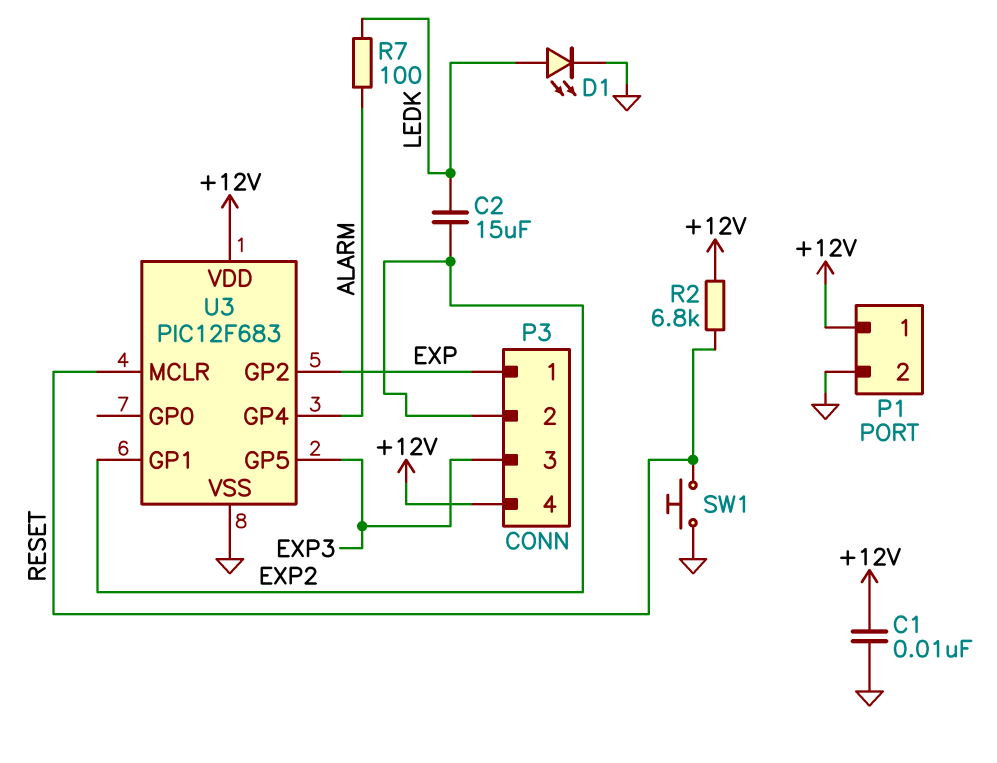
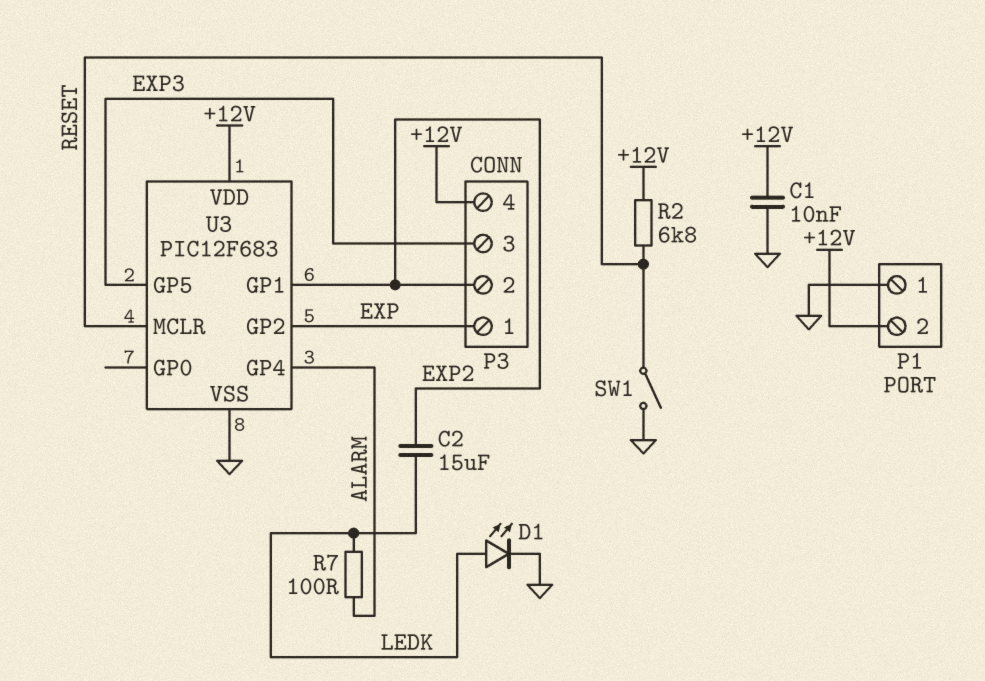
P1 pin 1: +12V -> GND
P1 pin 2: GND -> +12V
SW1: button (GND, RESET) -> switch (GND, RESET)

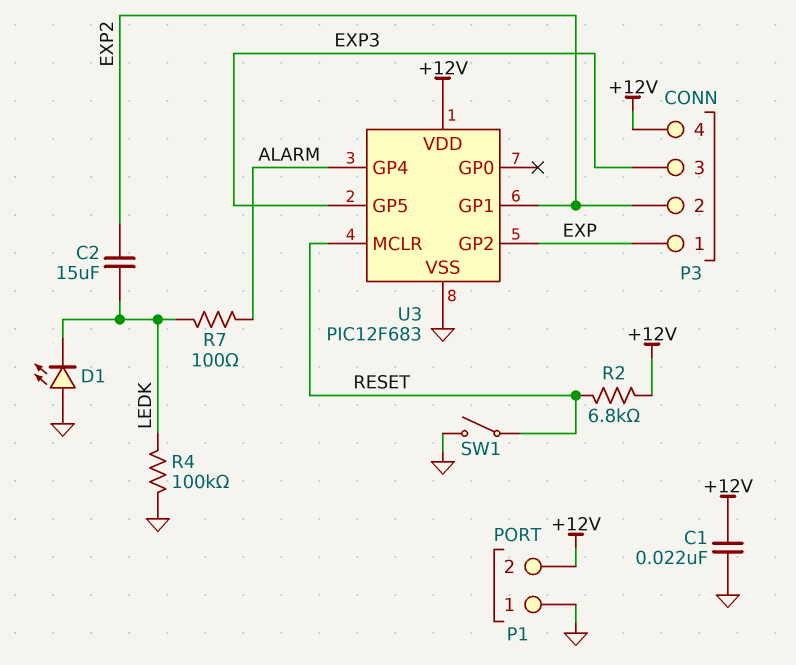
C1: 10nF (+12V, GND) -> 22nF (+12V, GND)
D1: LED (A LEDK, K GND) -> LED (A GND, K LEDK)
R4: none -> 100k (GND, LEDK)

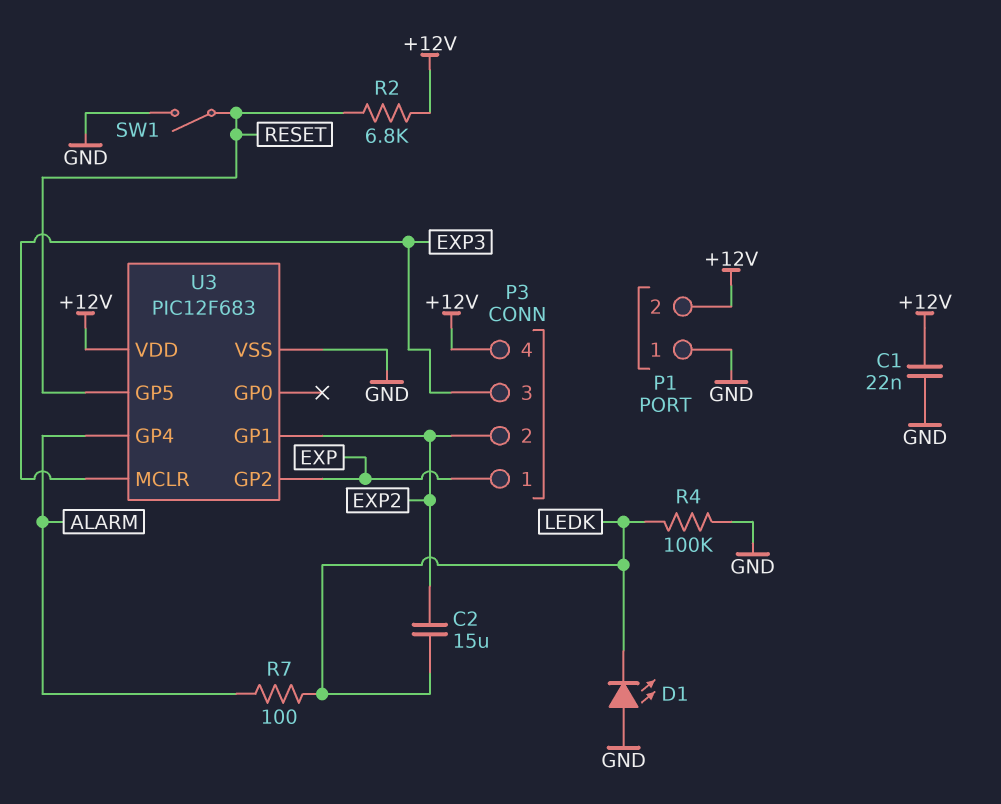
U3 pin GP5: EXP3 -> RESET
U3 pin MCLR: RESET -> EXP3

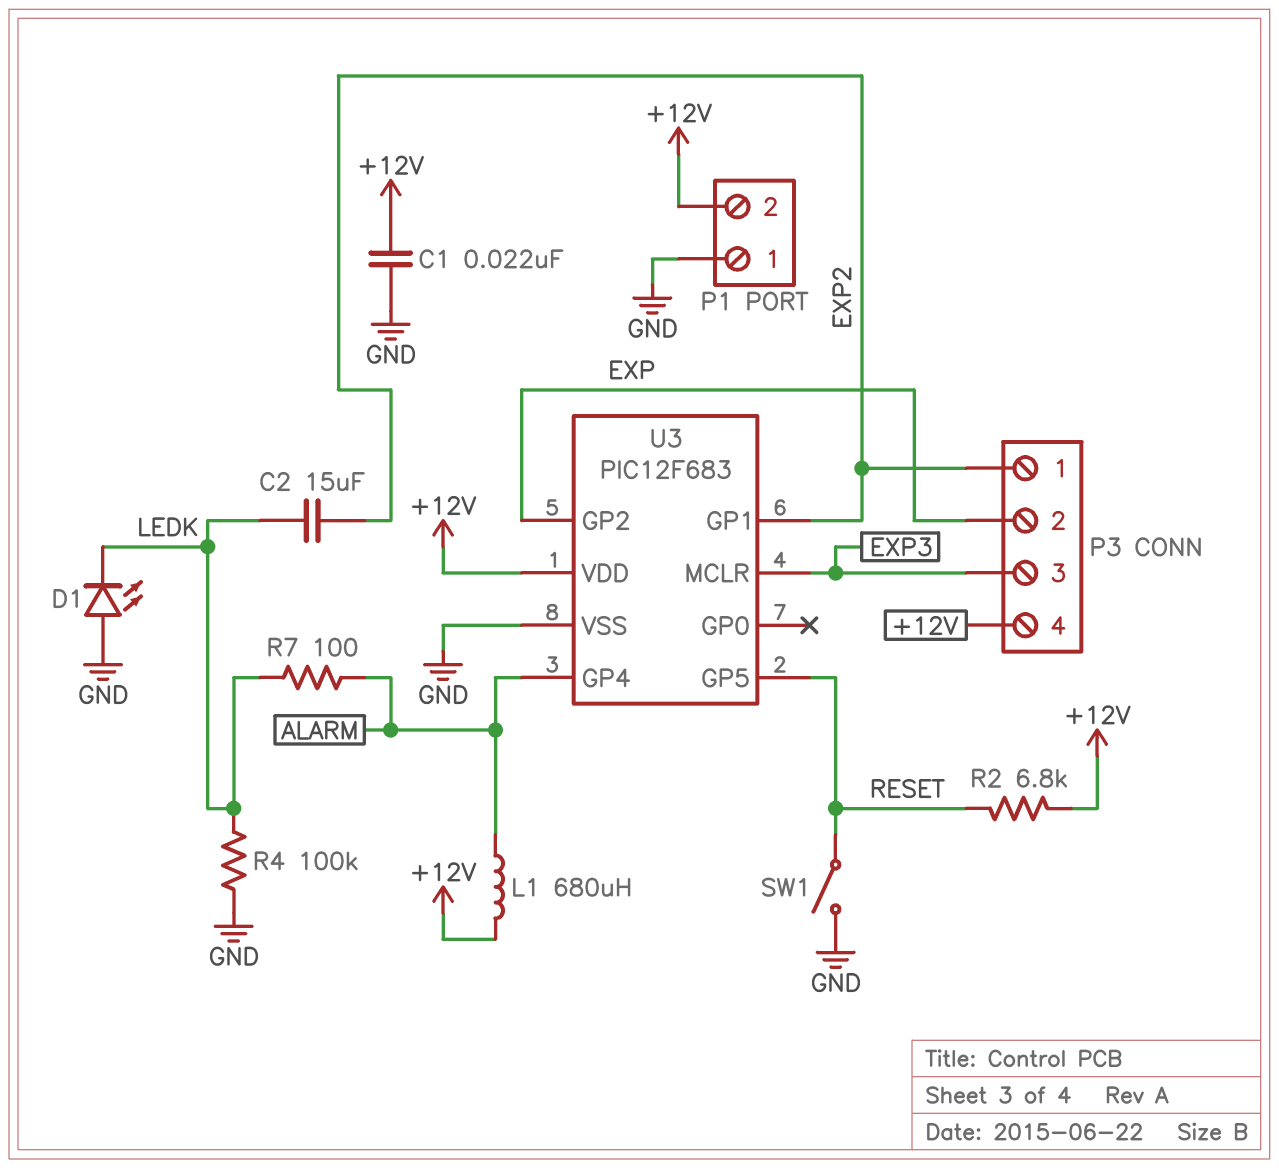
L1: none -> 680uH (+12V, ALARM)
P3 pin 1: EXP -> EXP2
P3 pin 2: EXP2 -> EXP

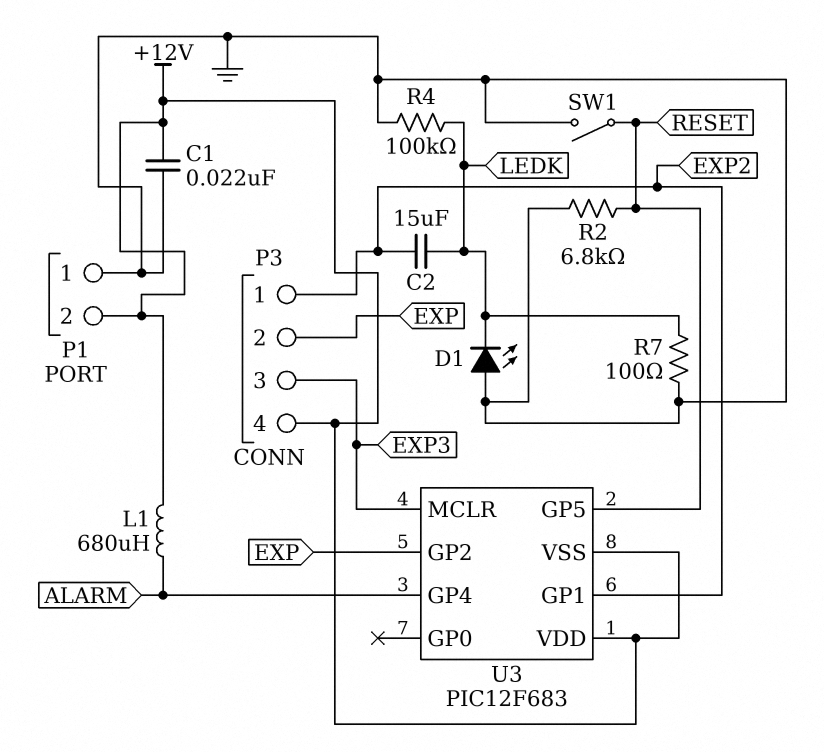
R2: 6.8k (+12V, RESET) -> 6.8k (GND, RESET)
R7: 100 (ALARM, LEDK) -> 100 (GND, LEDK)
U3 pin VSS: GND -> +12V

